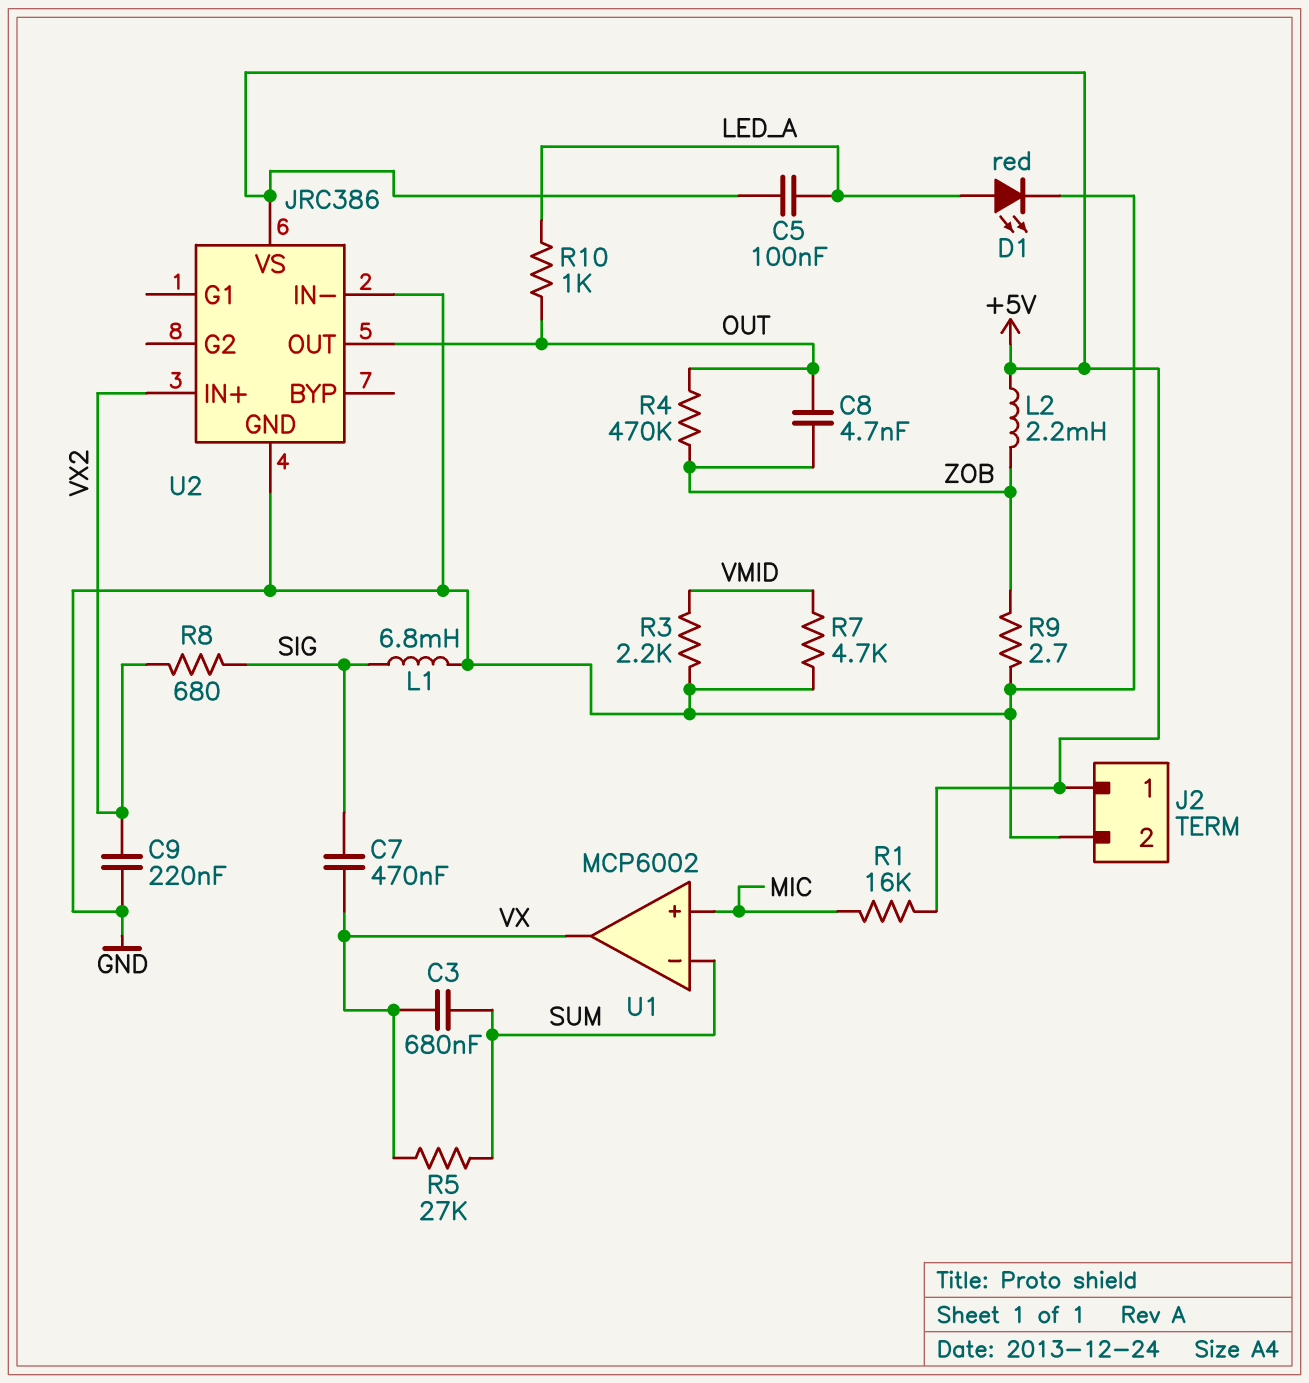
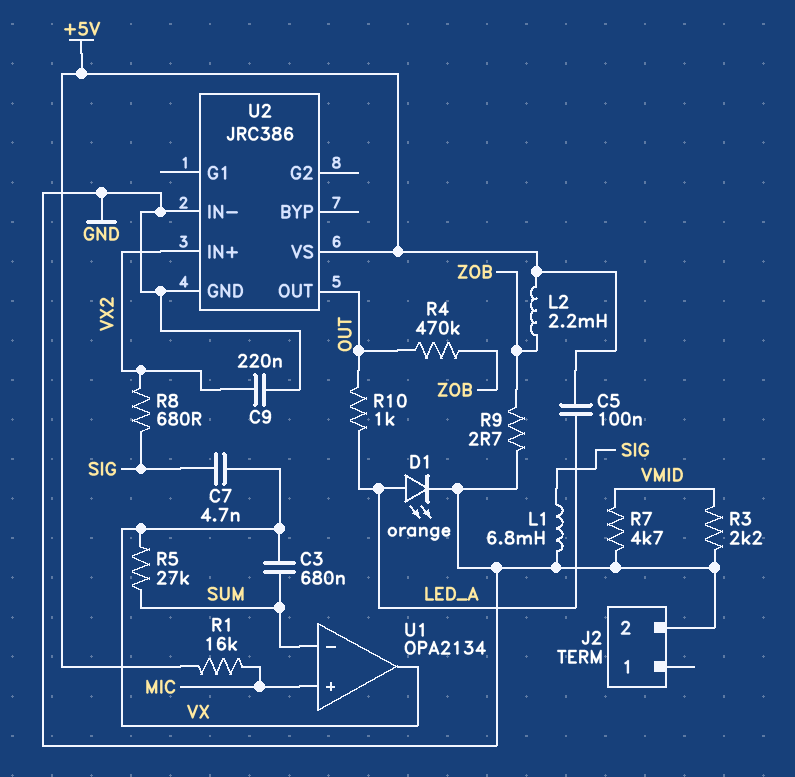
C7: 470nF (SIG, VX) -> 4.7nF (SIG, VX)
C8: 4.7nF (OUT, ZOB) -> none
D1: LED red (A LED_A, K GND) -> LED orange (A LED_A, K GND)
J2 pin 1: +5V -> none
U1: MCP6002 -> OPA2134

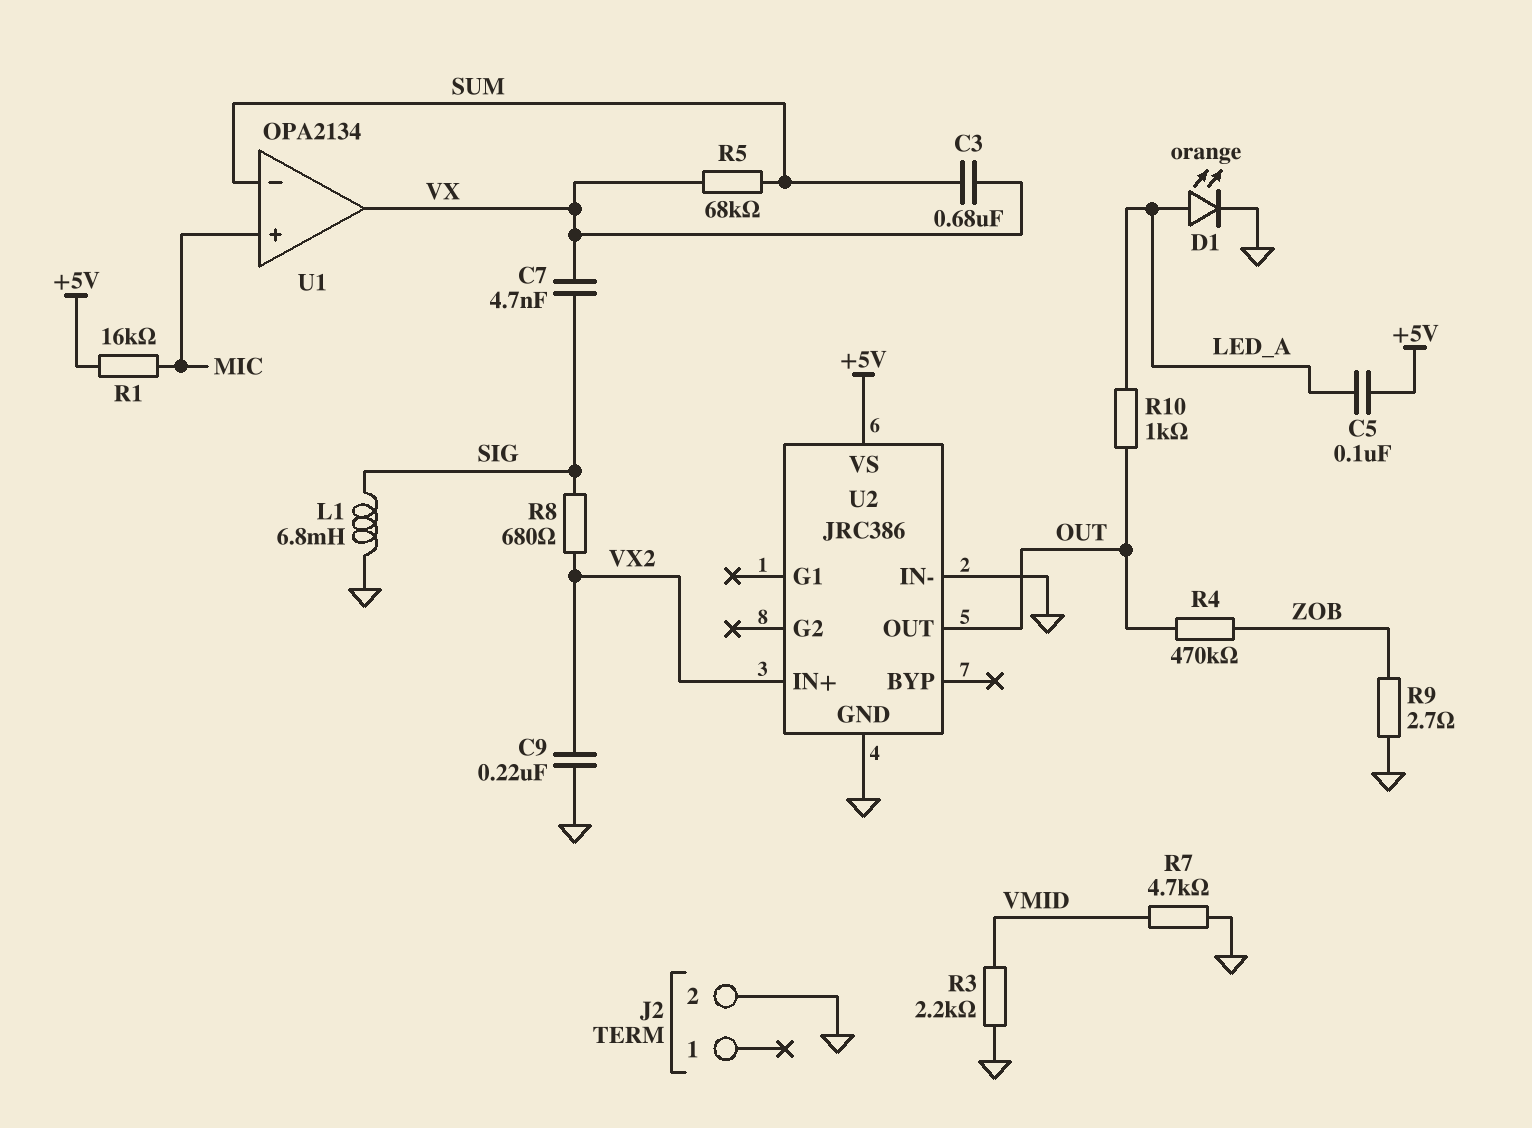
L2: 2.2mH (+5V, ZOB) -> none
R5: 27k (SUM, VX) -> 68k (SUM, VX)

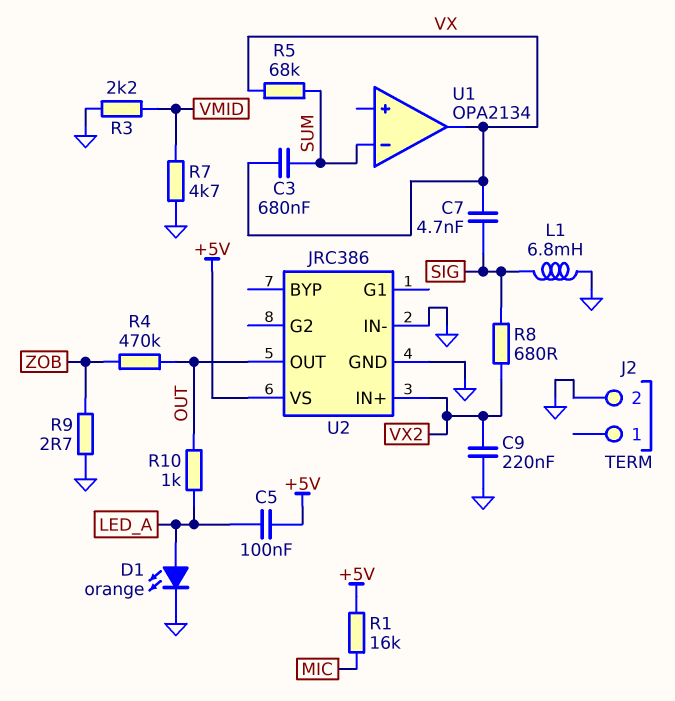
U1 pin in+: MIC -> none

